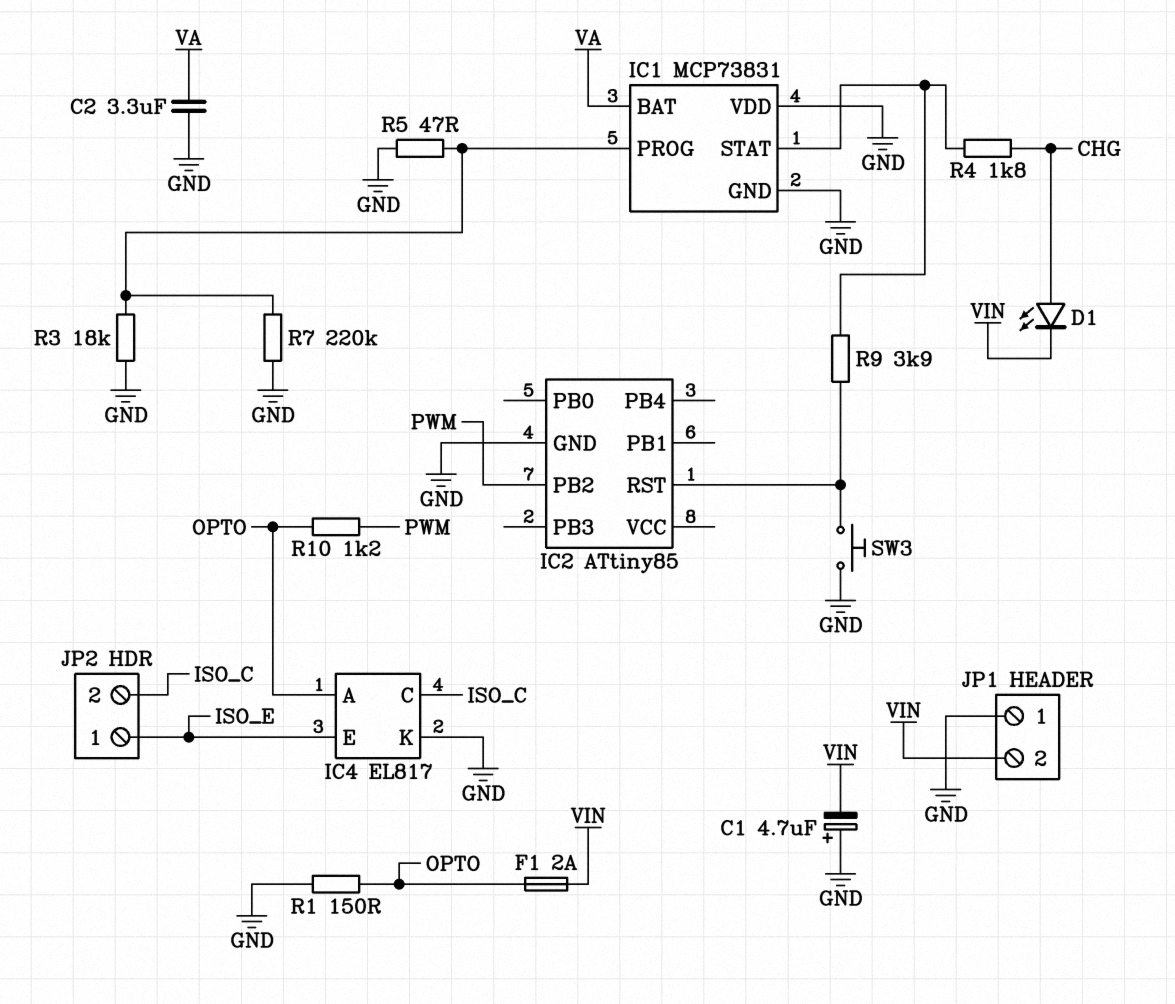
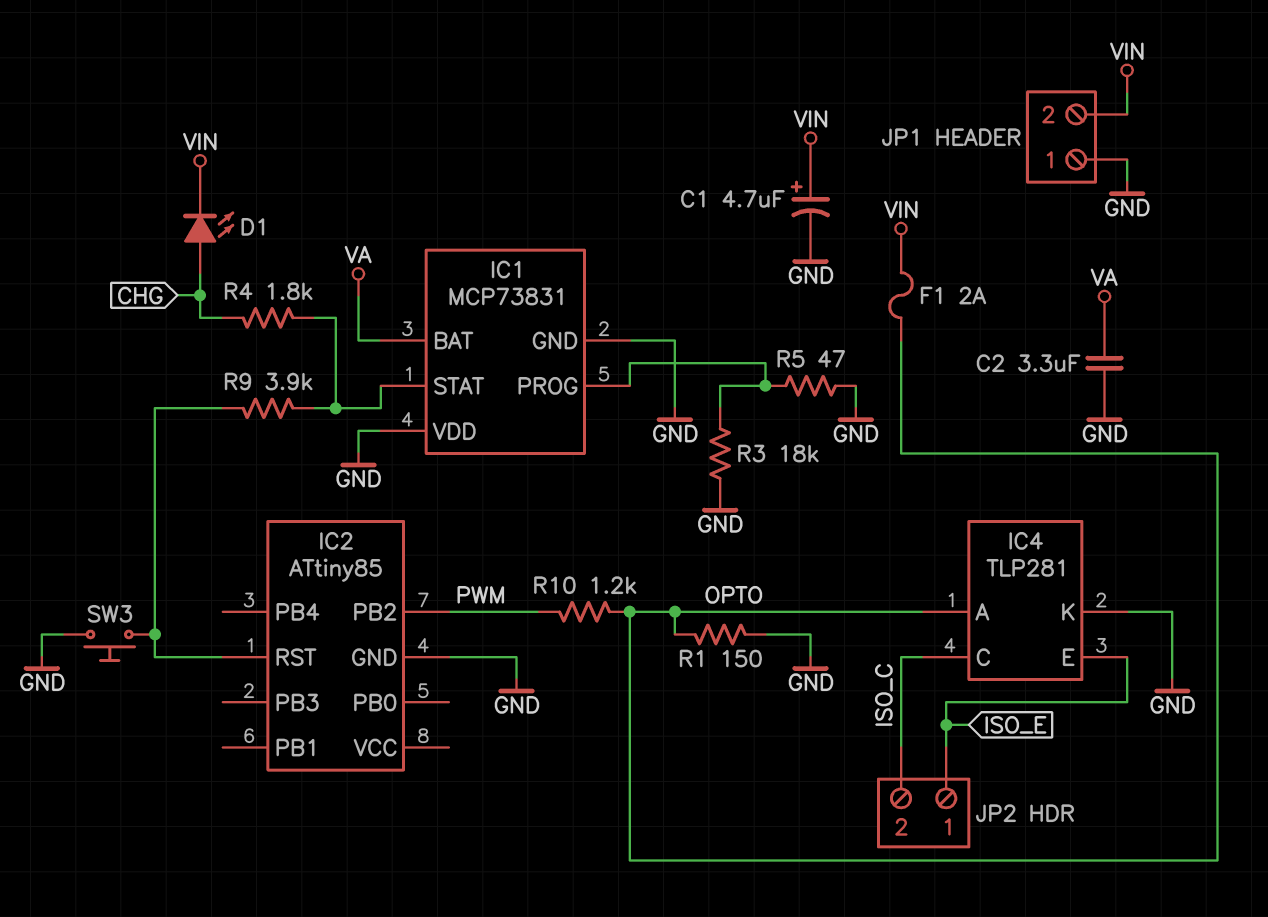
C1: 4.7uF (plus GND, minus VIN) -> 4.7uF (plus VIN, minus GND)
IC4: EL817 -> TLP281
R7: 220k (GND, IC1/PROG) -> none

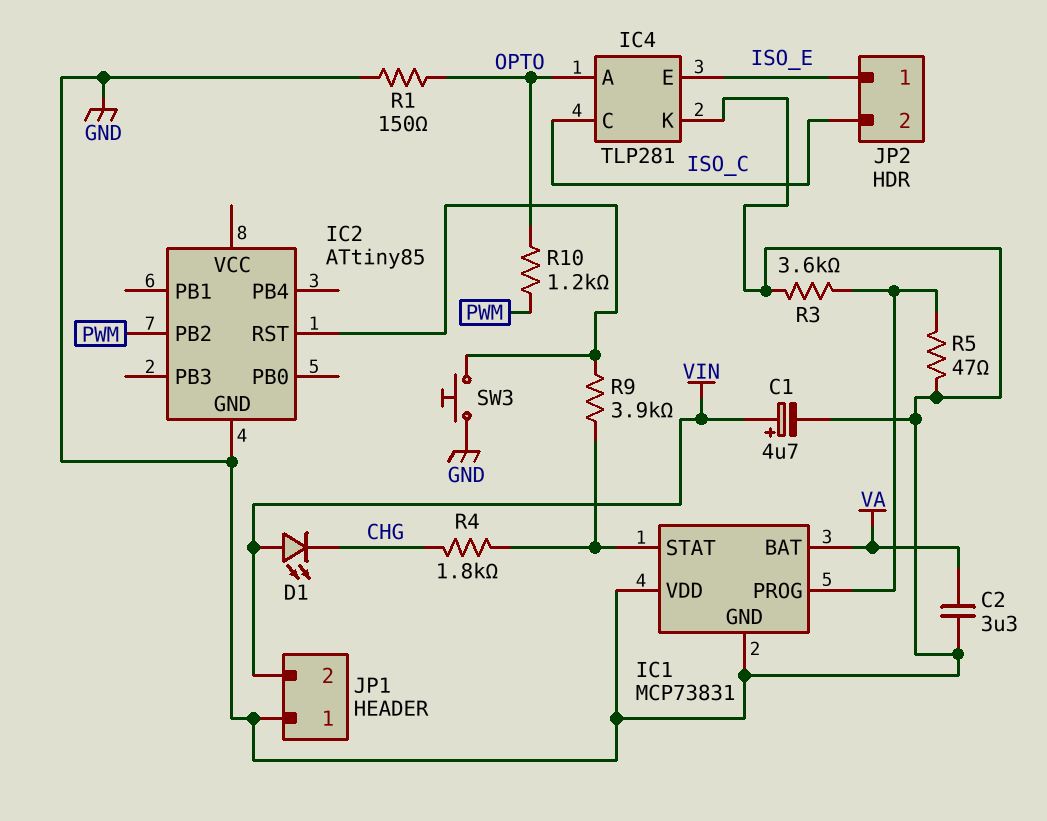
D1: LED (A CHG, K VIN) -> LED (A VIN, K CHG)
F1: 2A (OPTO, VIN) -> none
R3: 18k (GND, IC1/PROG) -> 3.6k (GND, IC1/PROG)

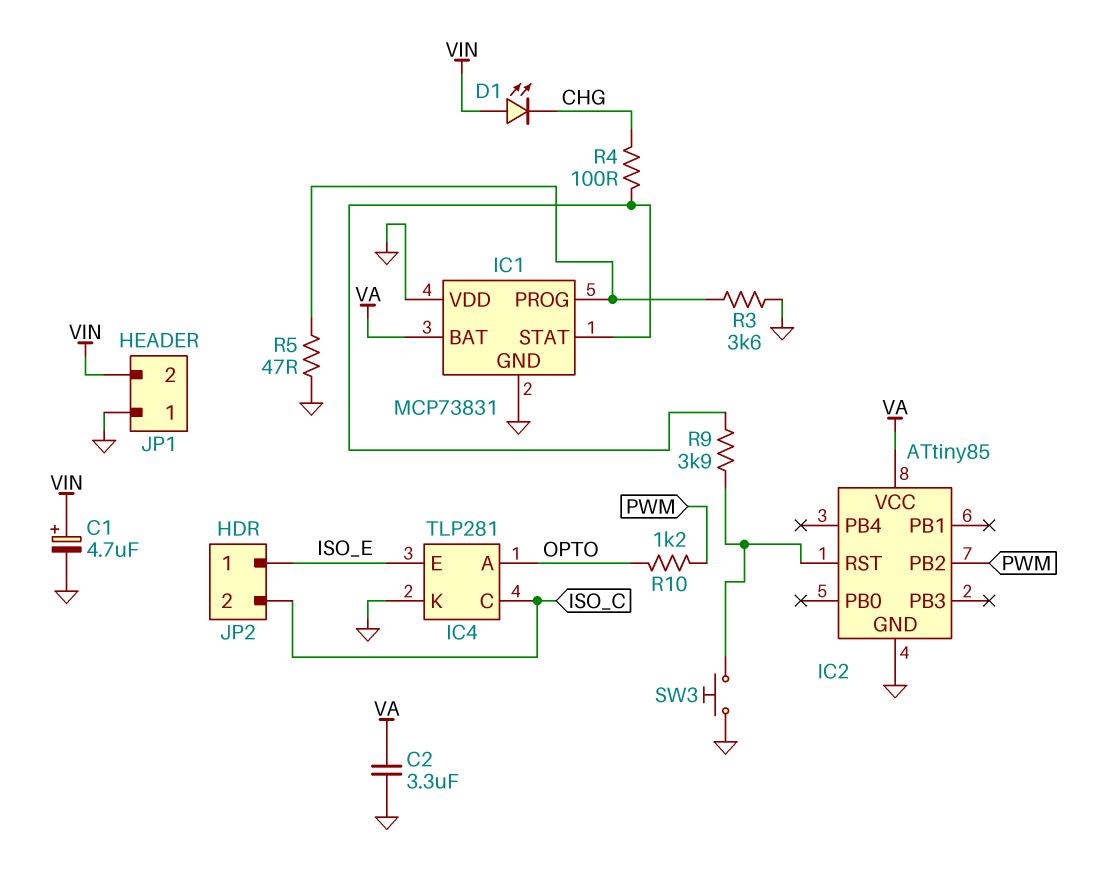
IC2 pin VCC: none -> VA
R1: 150 (GND, OPTO) -> none
R4: 1.8k (CHG, IC1/STAT) -> 100 (CHG, IC1/STAT)

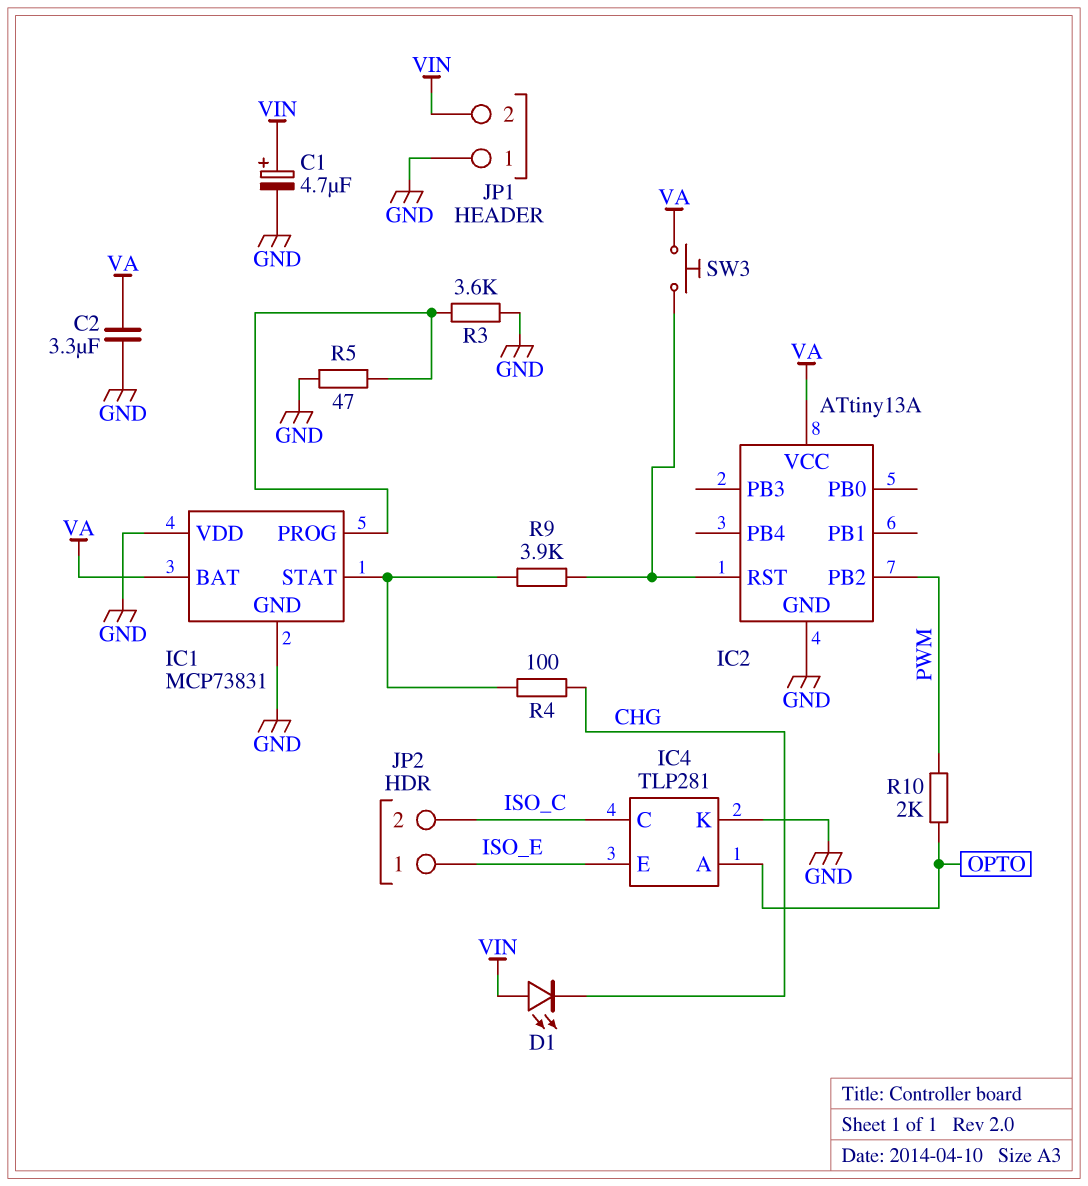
IC2: ATtiny85 -> ATtiny13A
R10: 1.2k (OPTO, PWM) -> 2k (OPTO, PWM)
SW3: button (GND, IC2/RST) -> button (IC2/RST, VA)

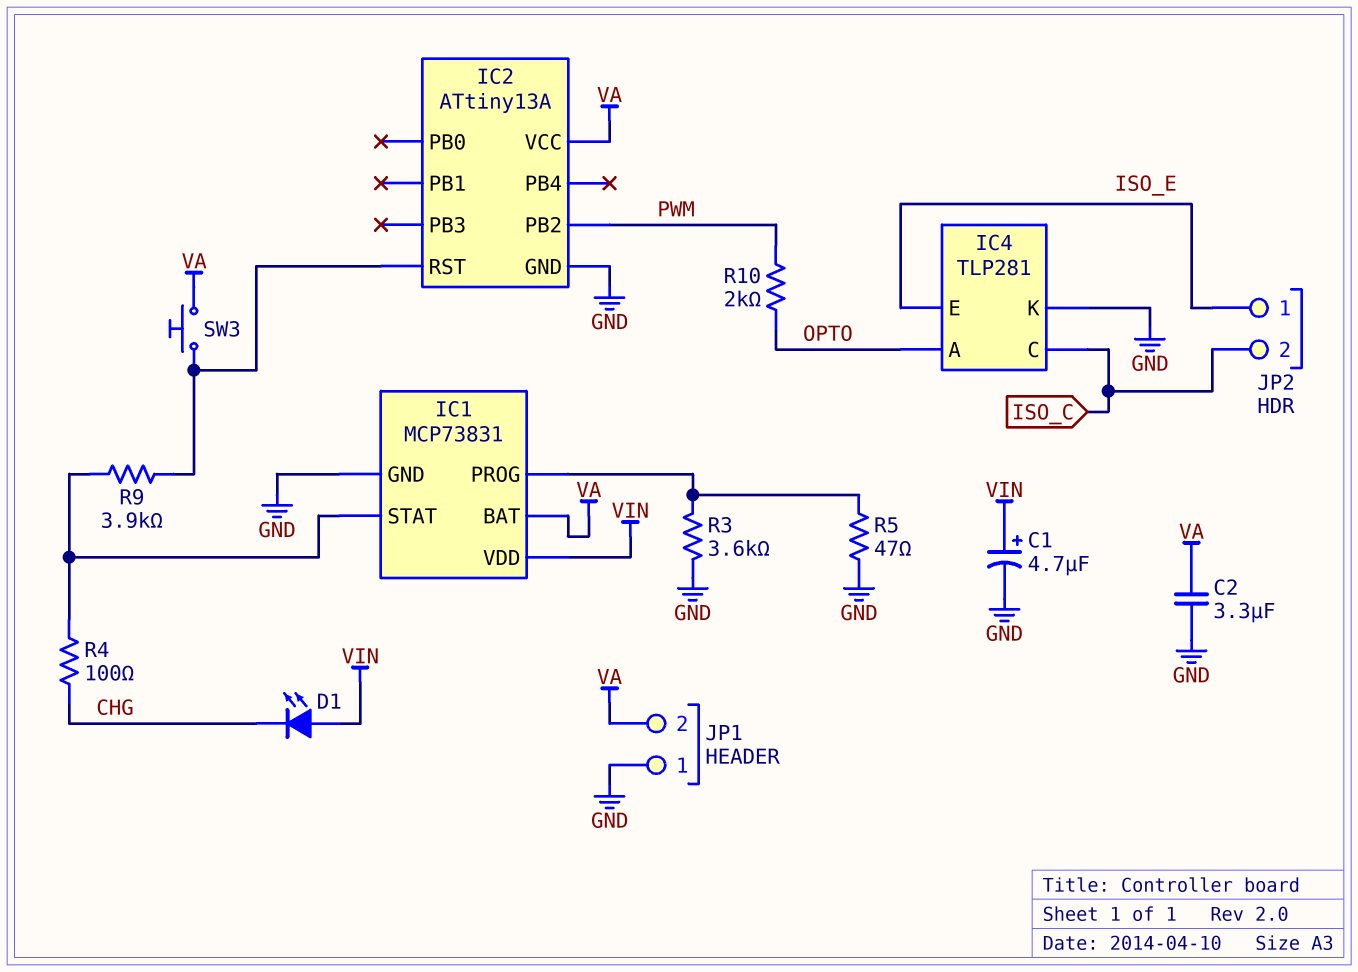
IC1 pin VDD: GND -> VIN
JP1 pin 2: VIN -> VA

